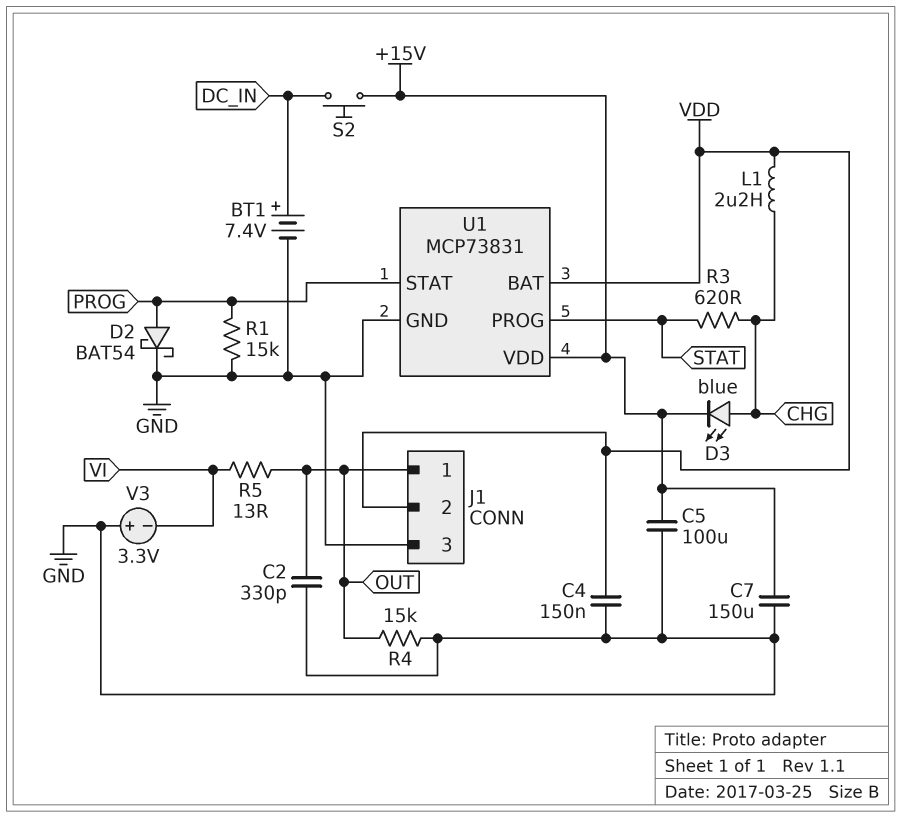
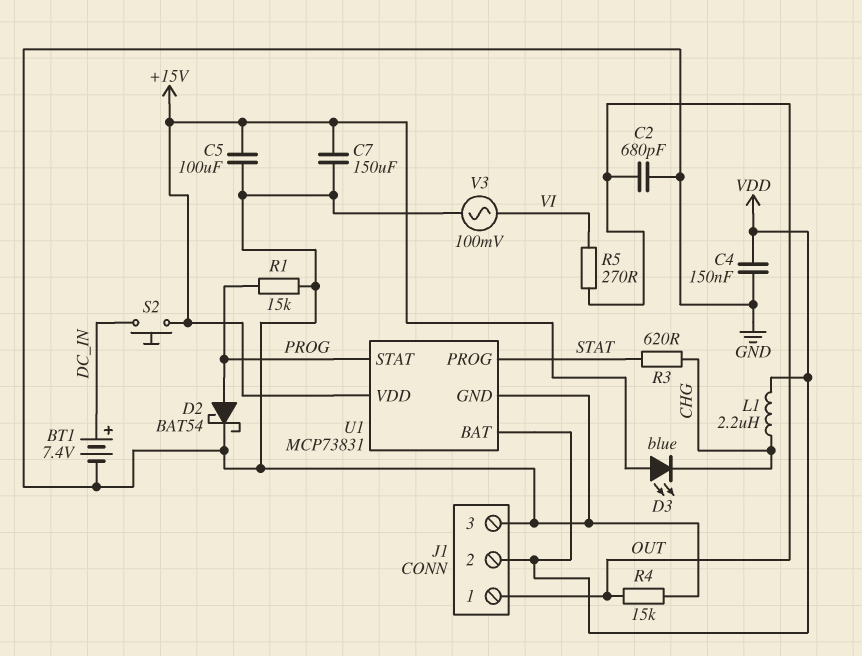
C2: 330pF (GND, OUT) -> 680pF (GND, OUT)
D3: LED blue (A CHG, K +15V) -> LED blue (A +15V, K CHG)
R5: 13 (OUT, VI) -> 270 (OUT, VI)
V3: 3.3V (plus GND, minus VI) -> AC 100mV (GND, VI)

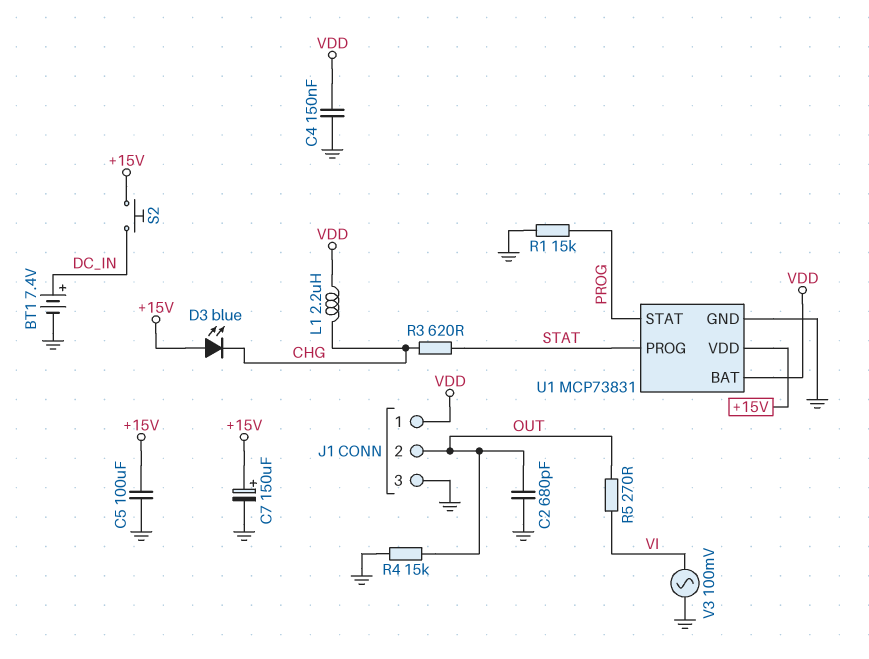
C7: 150uF (+15V, GND) -> 150uF (plus +15V, minus GND)
D2: schottky BAT54 (A PROG, K GND) -> none
J1 pin 1: OUT -> VDD
J1 pin 2: VDD -> OUT

